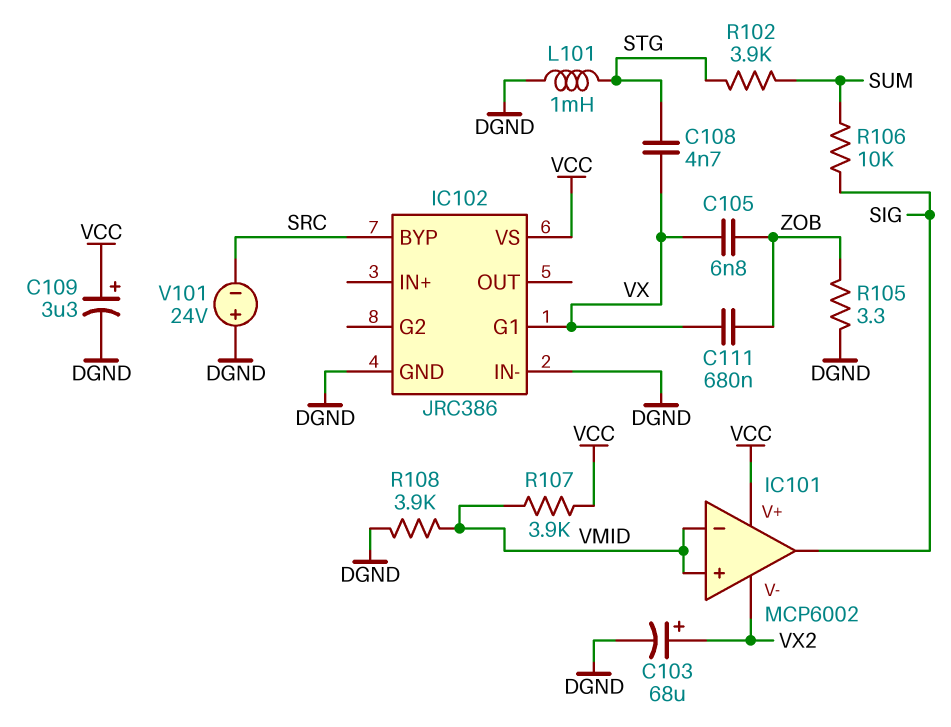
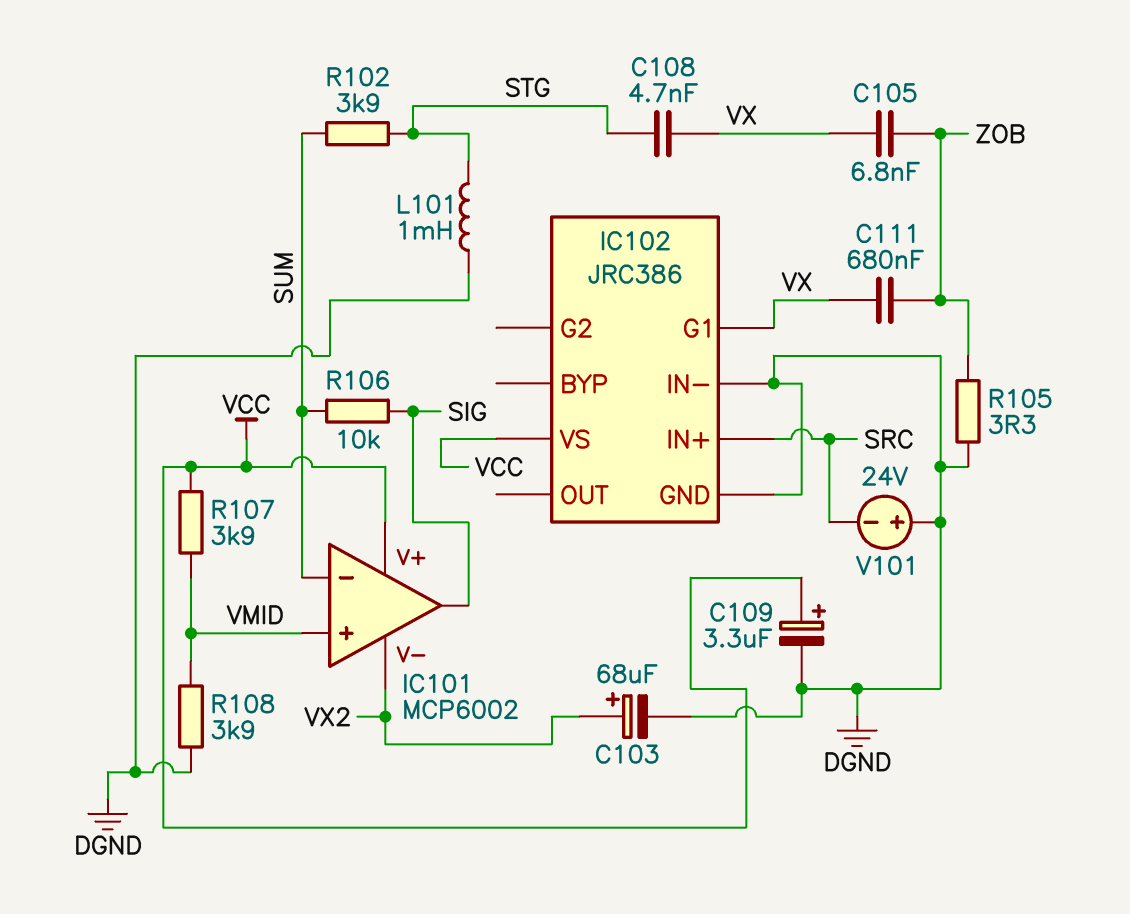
IC101 pin in-: VMID -> SUM
IC102 pin BYP: SRC -> none
IC102 pin IN+: none -> SRC

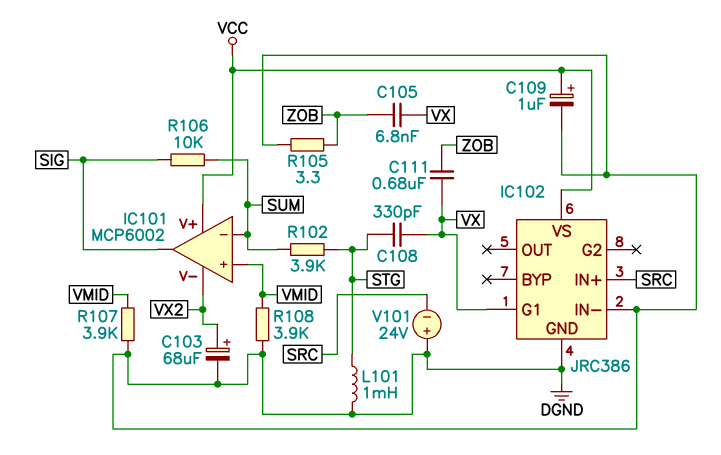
C108: 4.7nF (STG, VX) -> 330pF (STG, VX)
C109: 3.3uF (plus VCC, minus DGND) -> 1uF (plus VCC, minus DGND)
R107: 3.9k (VCC, VMID) -> 3.9k (DGND, VMID)

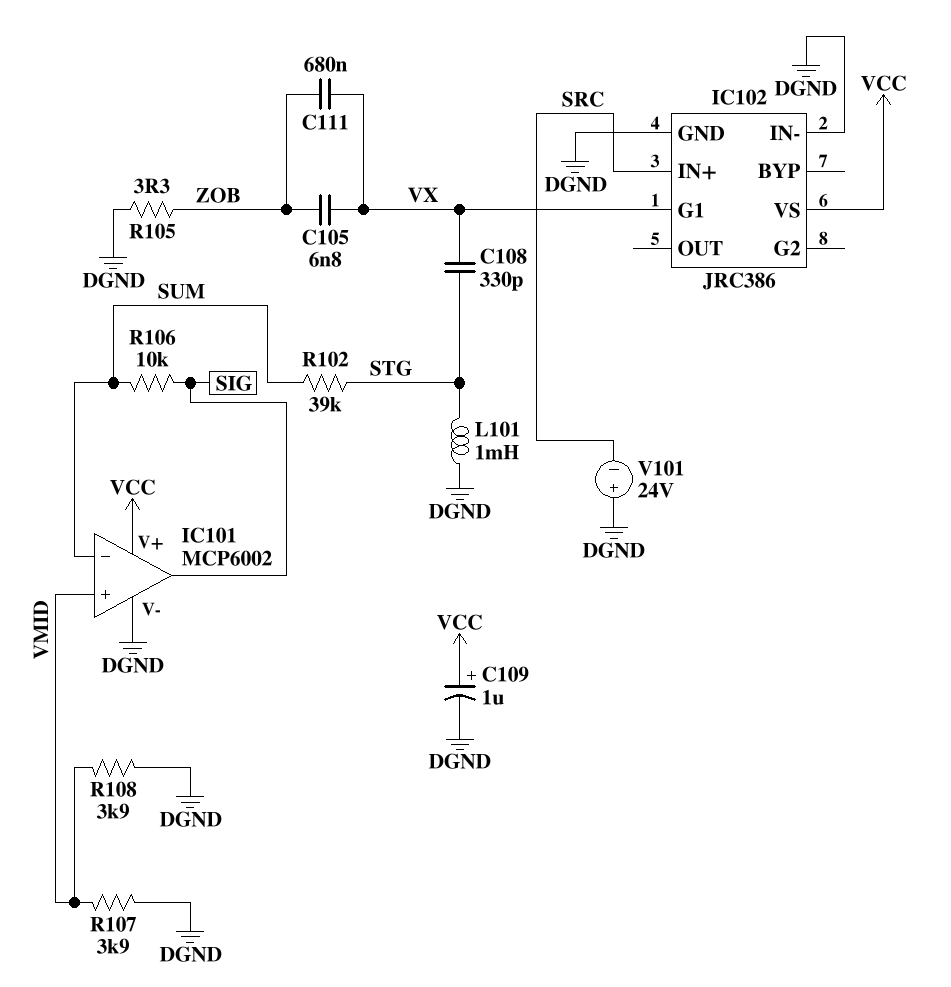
C103: 68uF (plus VX2, minus DGND) -> none
IC101 pin V-: VX2 -> DGND
R102: 3.9k (STG, SUM) -> 39k (STG, SUM)

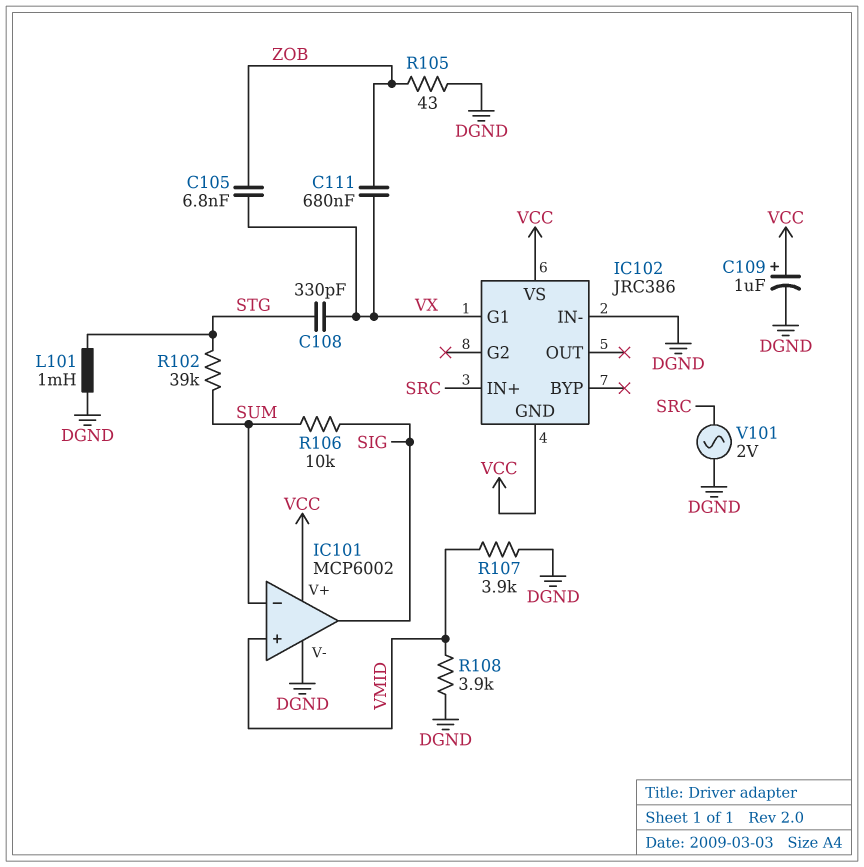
IC102 pin GND: DGND -> VCC
R105: 3.3 (DGND, ZOB) -> 43 (DGND, ZOB)
V101: 24V (plus DGND, minus SRC) -> AC 2V (DGND, SRC)

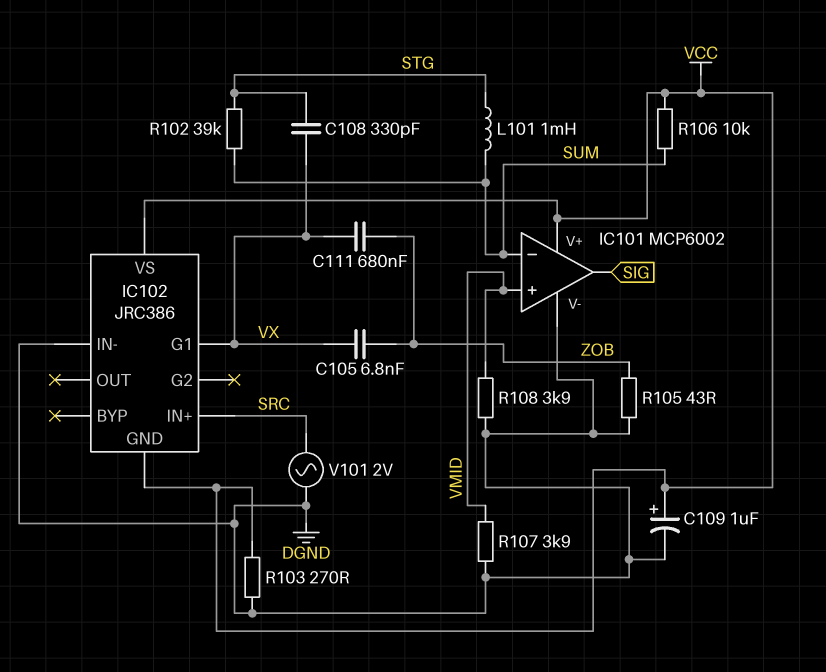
L101: 1mH (DGND, STG) -> 1mH (STG, SUM)
R103: none -> 270 (DGND, VCC)
R106: 10k (SIG, SUM) -> 10k (SUM, VCC)

